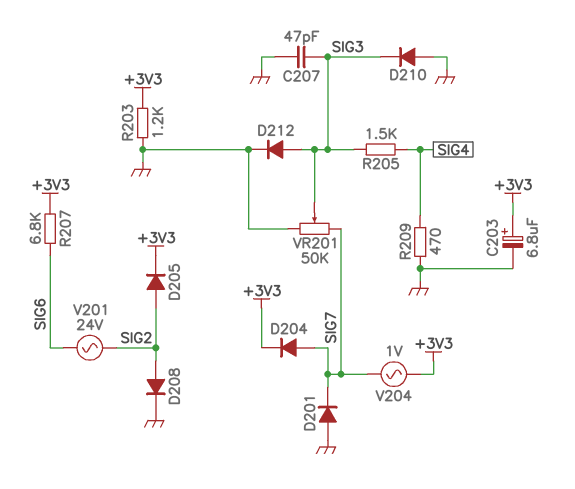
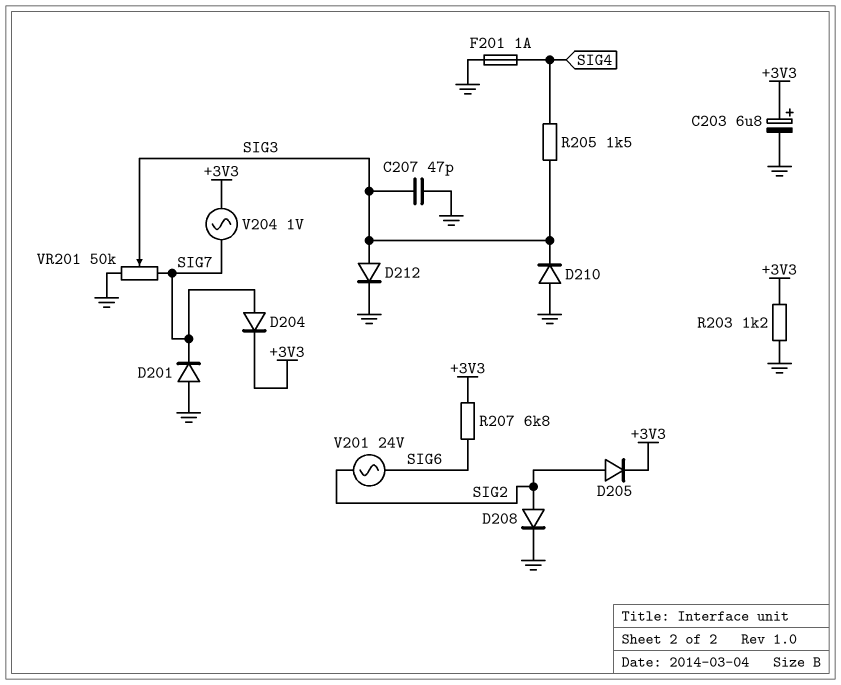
F201: none -> 1A (GND, SIG4)
R209: 470 (GND, SIG4) -> none

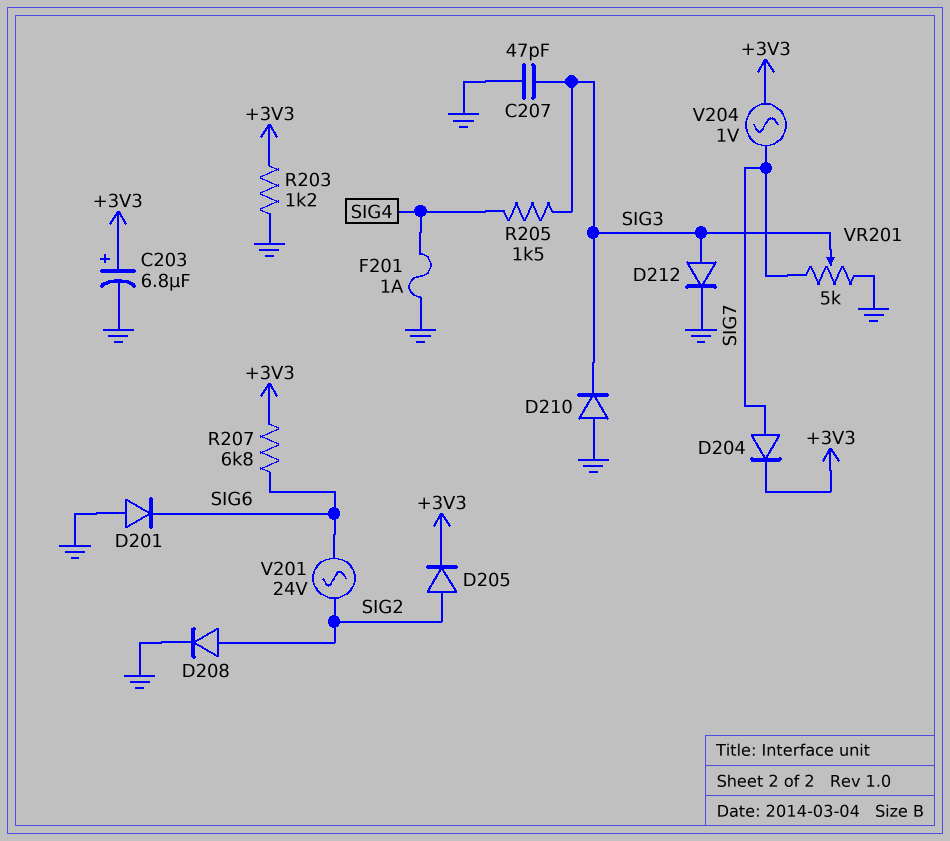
D201: diode (A GND, K SIG7) -> diode (A GND, K SIG6)
VR201: 50k (GND, SIG7, wiper SIG3) -> 5k (GND, SIG7, wiper SIG3)

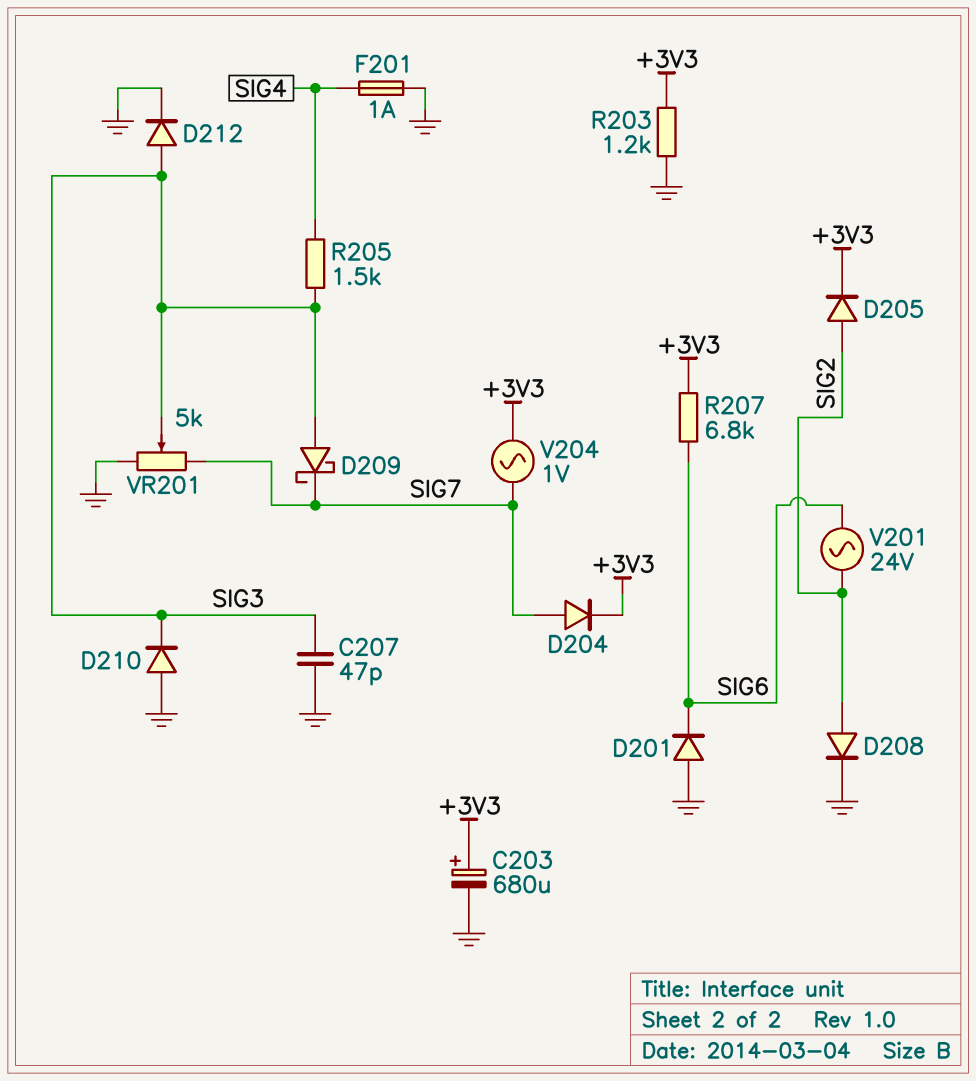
C203: 6.8uF (plus +3V3, minus GND) -> 680uF (plus +3V3, minus GND)
D209: none -> schottky (A SIG3, K SIG7)

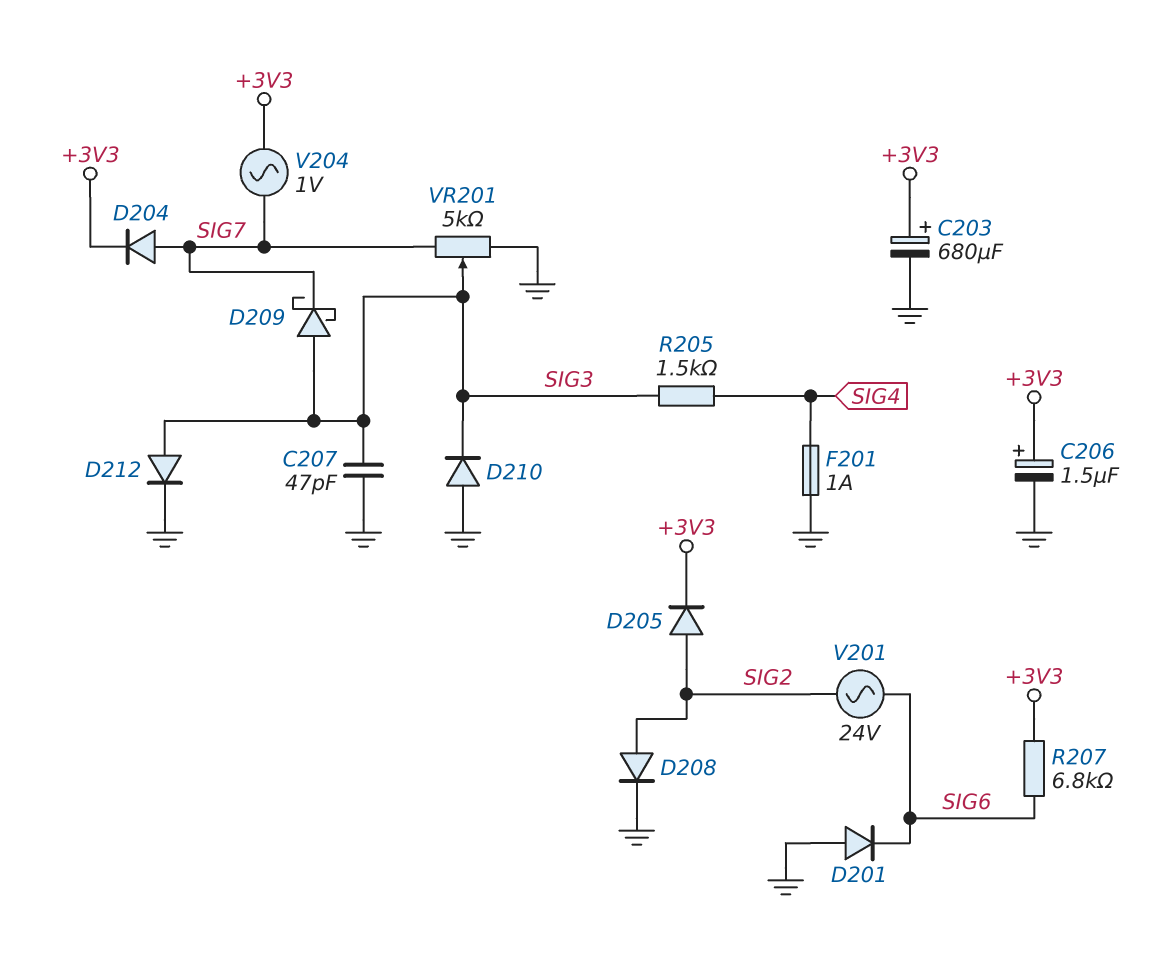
C206: none -> 1.5uF (plus +3V3, minus GND)
R203: 1.2k (+3V3, GND) -> none

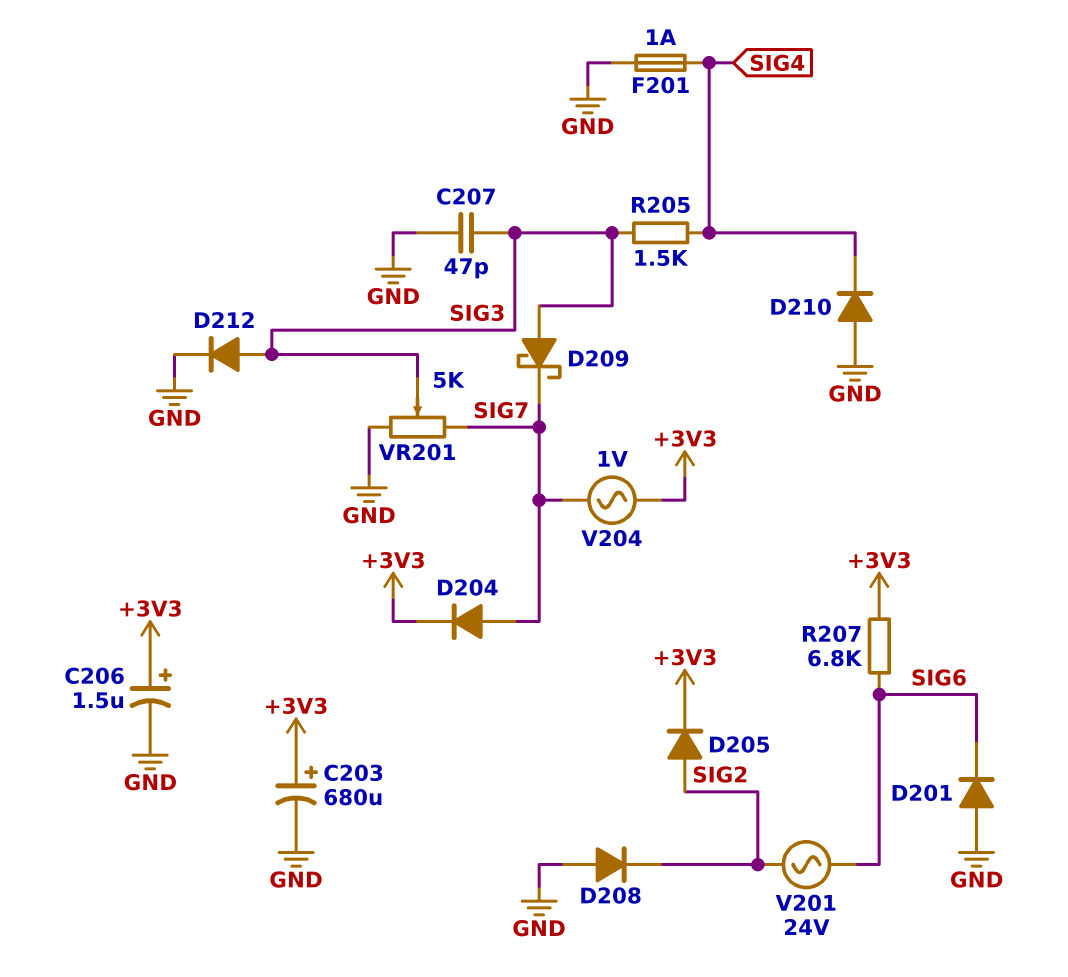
D208: diode (A SIG2, K GND) -> diode (A GND, K SIG2)
D210: diode (A GND, K SIG3) -> diode (A GND, K SIG4)

